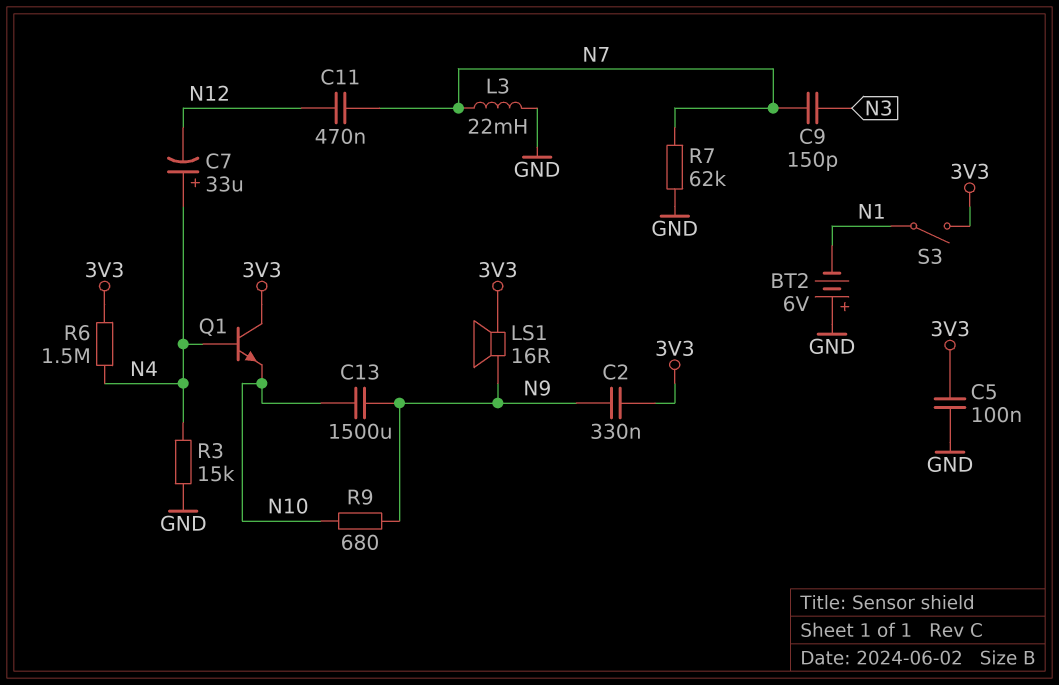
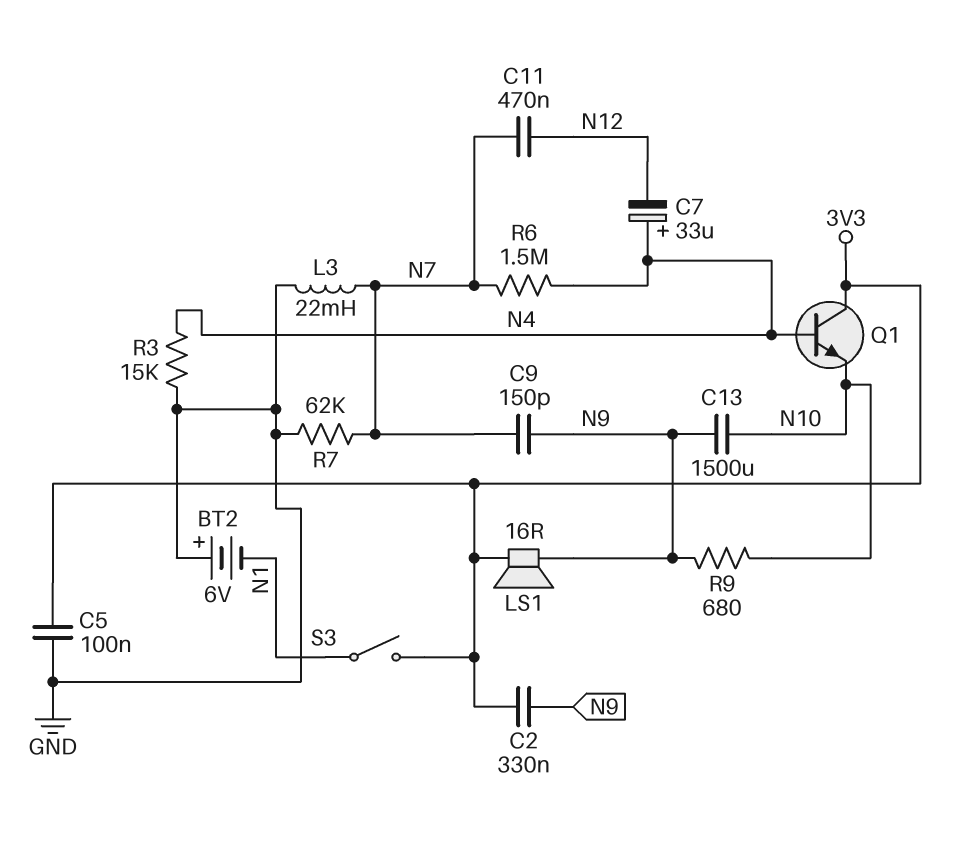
C9: 150pF (N3, N7) -> 150pF (N7, N9)
R6: 1.5M (3V3, N4) -> 1.5M (N4, N7)

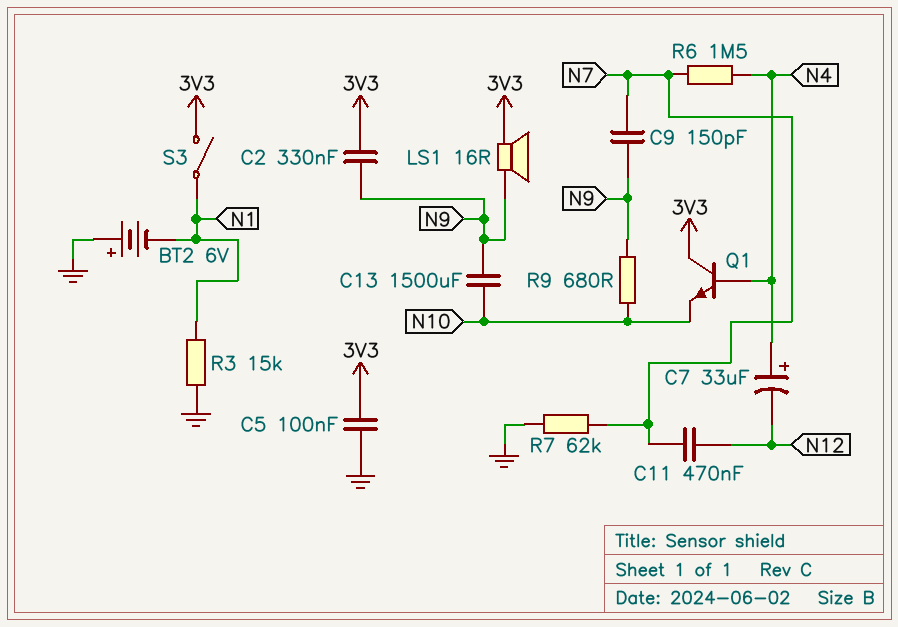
L3: 22mH (GND, N7) -> none
R3: 15k (GND, N4) -> 15k (GND, N1)

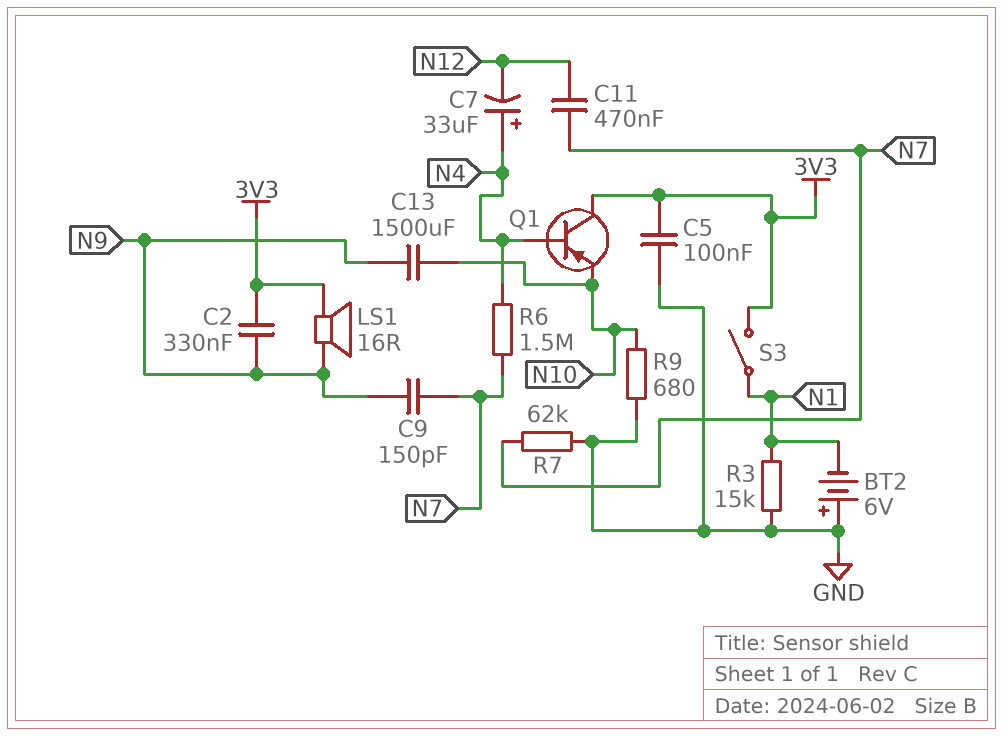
Q1: NPN (B N4, C 3V3, E N10) -> PNP (B N4, C 3V3, E N10)
R9: 680 (N9, N10) -> 680 (GND, N10)

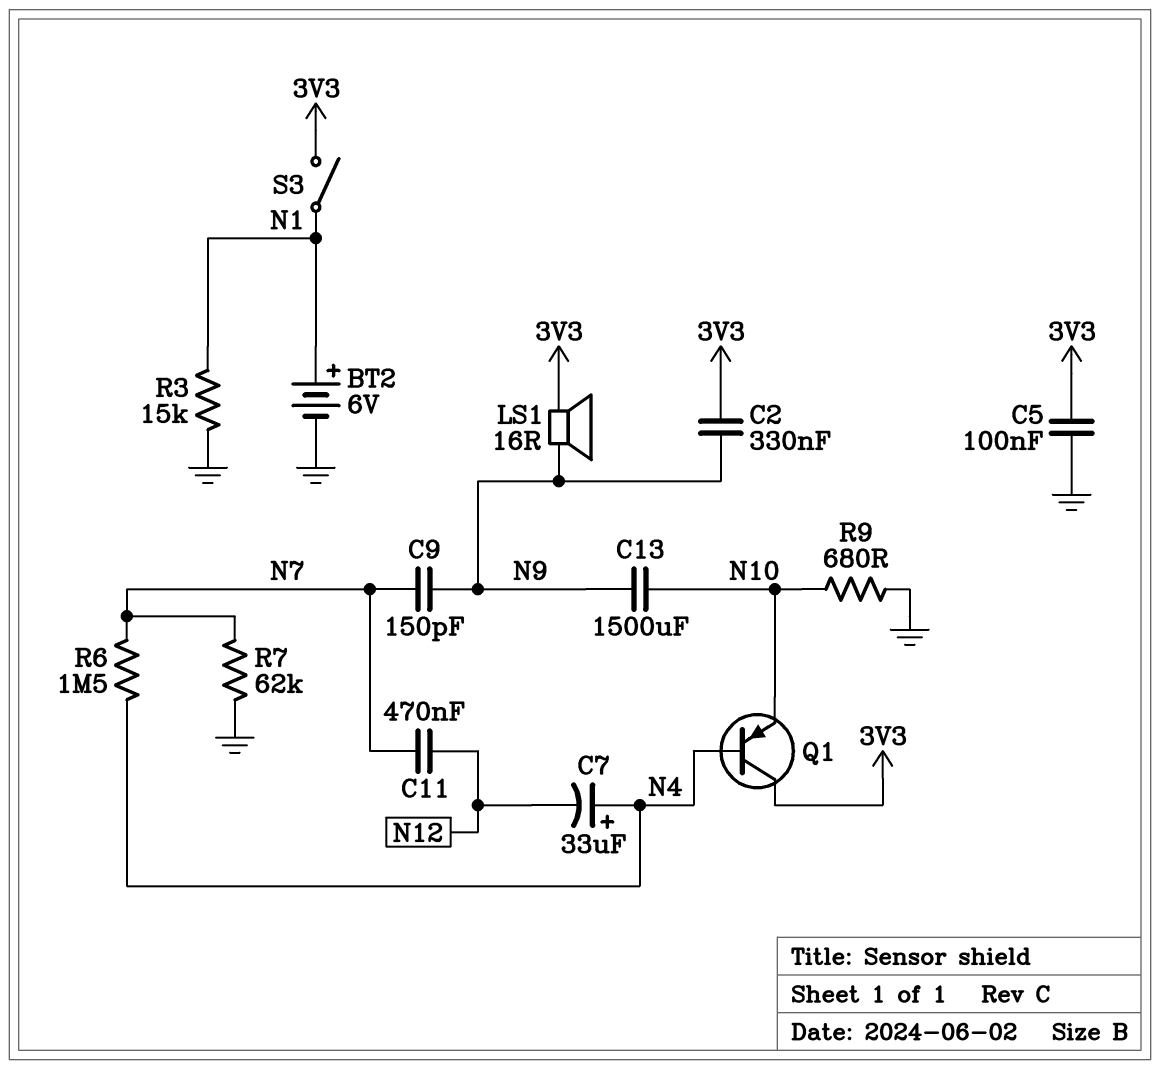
BT2: 6V (plus GND, minus N1) -> 6V (plus N1, minus GND)

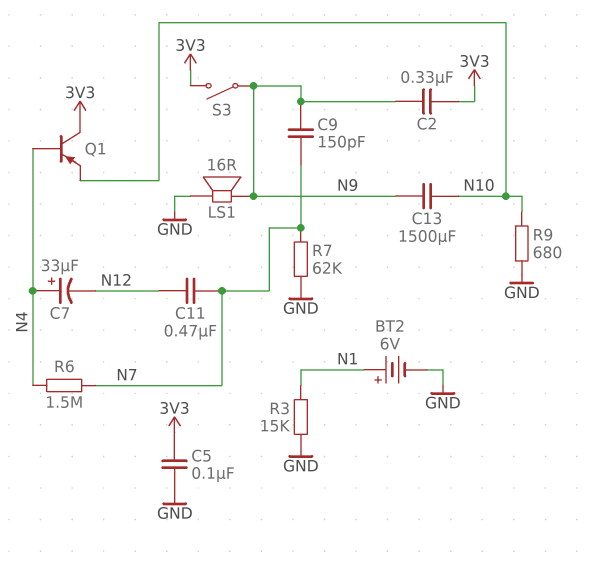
LS1: speaker 16R (3V3, N9) -> speaker 16R (GND, N9)
S3: switch (3V3, N1) -> switch (3V3, N9)

